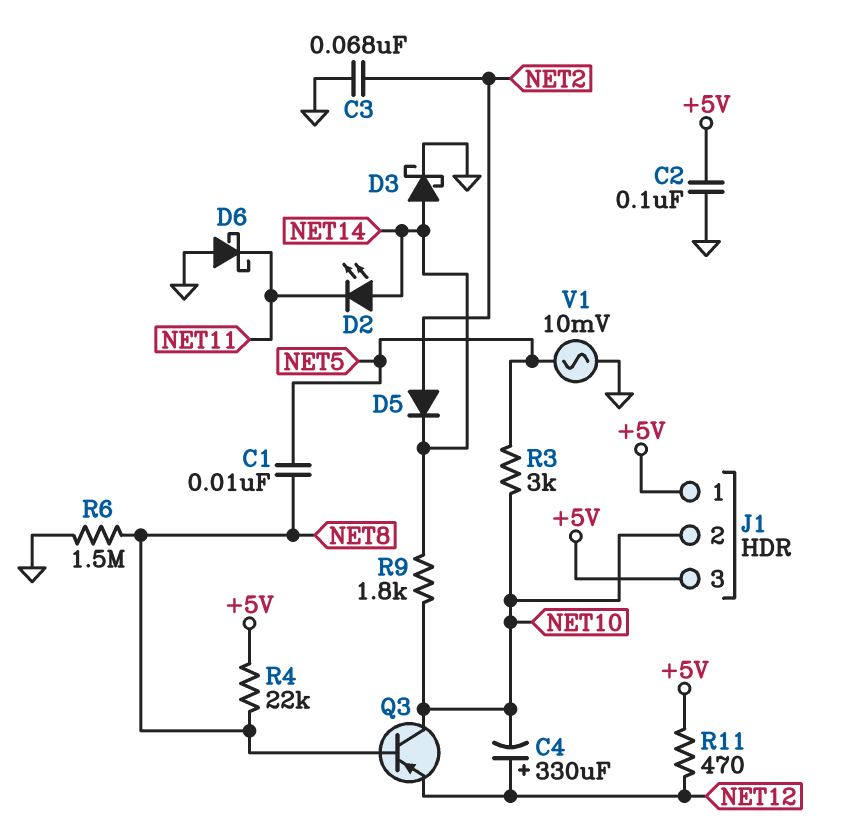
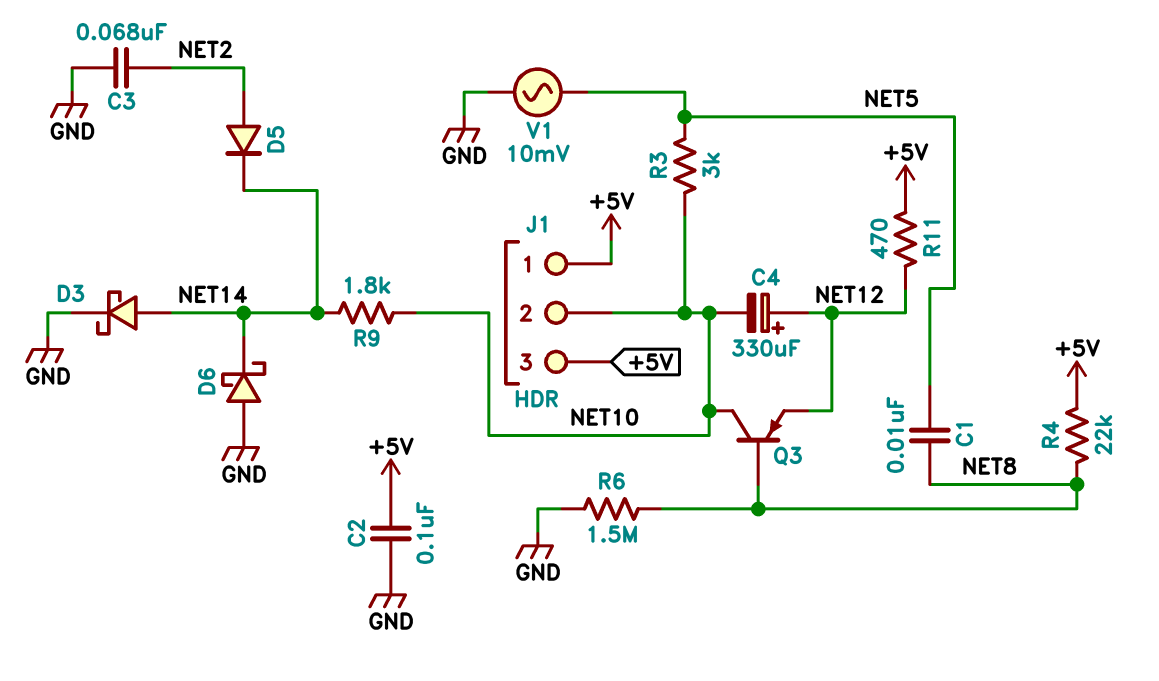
D2: LED (A NET14, K NET11) -> none
D6: schottky (A GND, K NET11) -> schottky (A GND, K NET14)

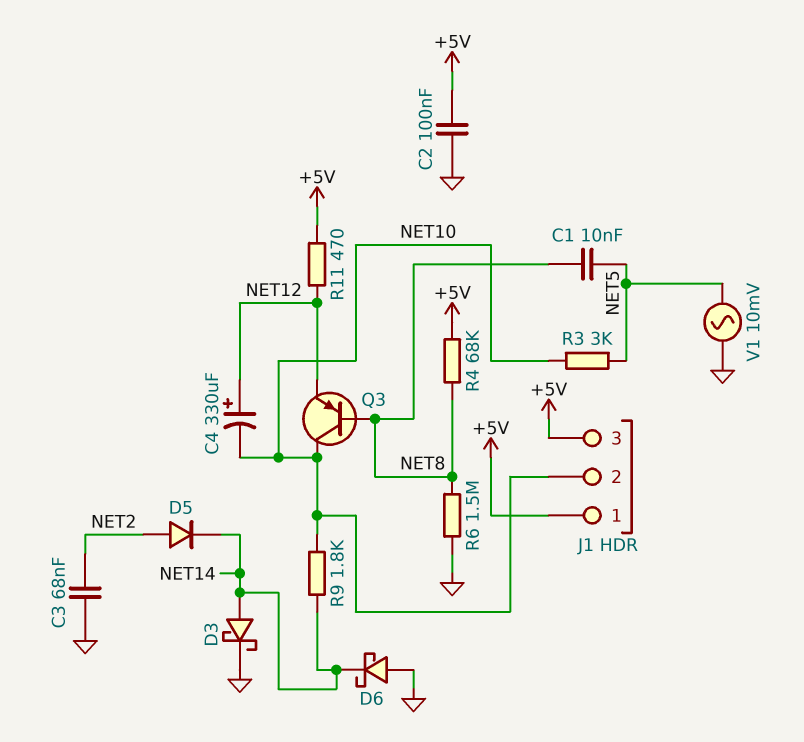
R4: 22k (+5V, NET8) -> 68k (+5V, NET8)

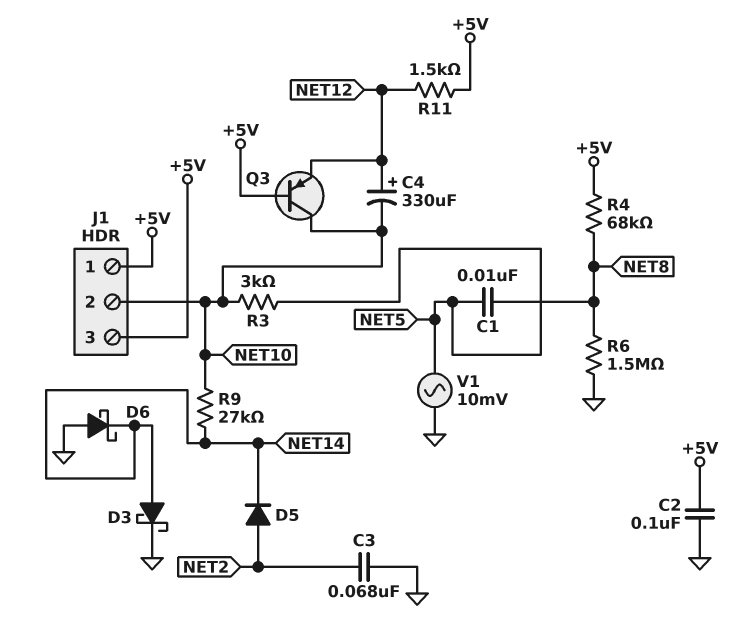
Q3: PNP (B NET8, C NET10, E NET12) -> PNP (B +5V, C NET10, E NET12)
R9: 1.8k (NET10, NET14) -> 27k (NET10, NET14)
R11: 470 (+5V, NET12) -> 1.5k (+5V, NET12)

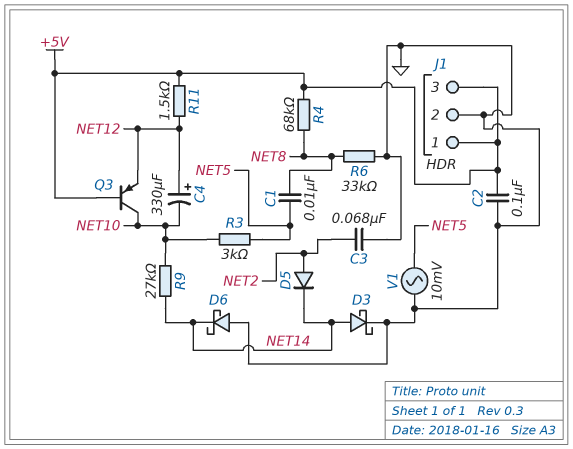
J1 pin 2: NET10 -> GND
R6: 1.5M (GND, NET8) -> 33k (GND, NET8)

